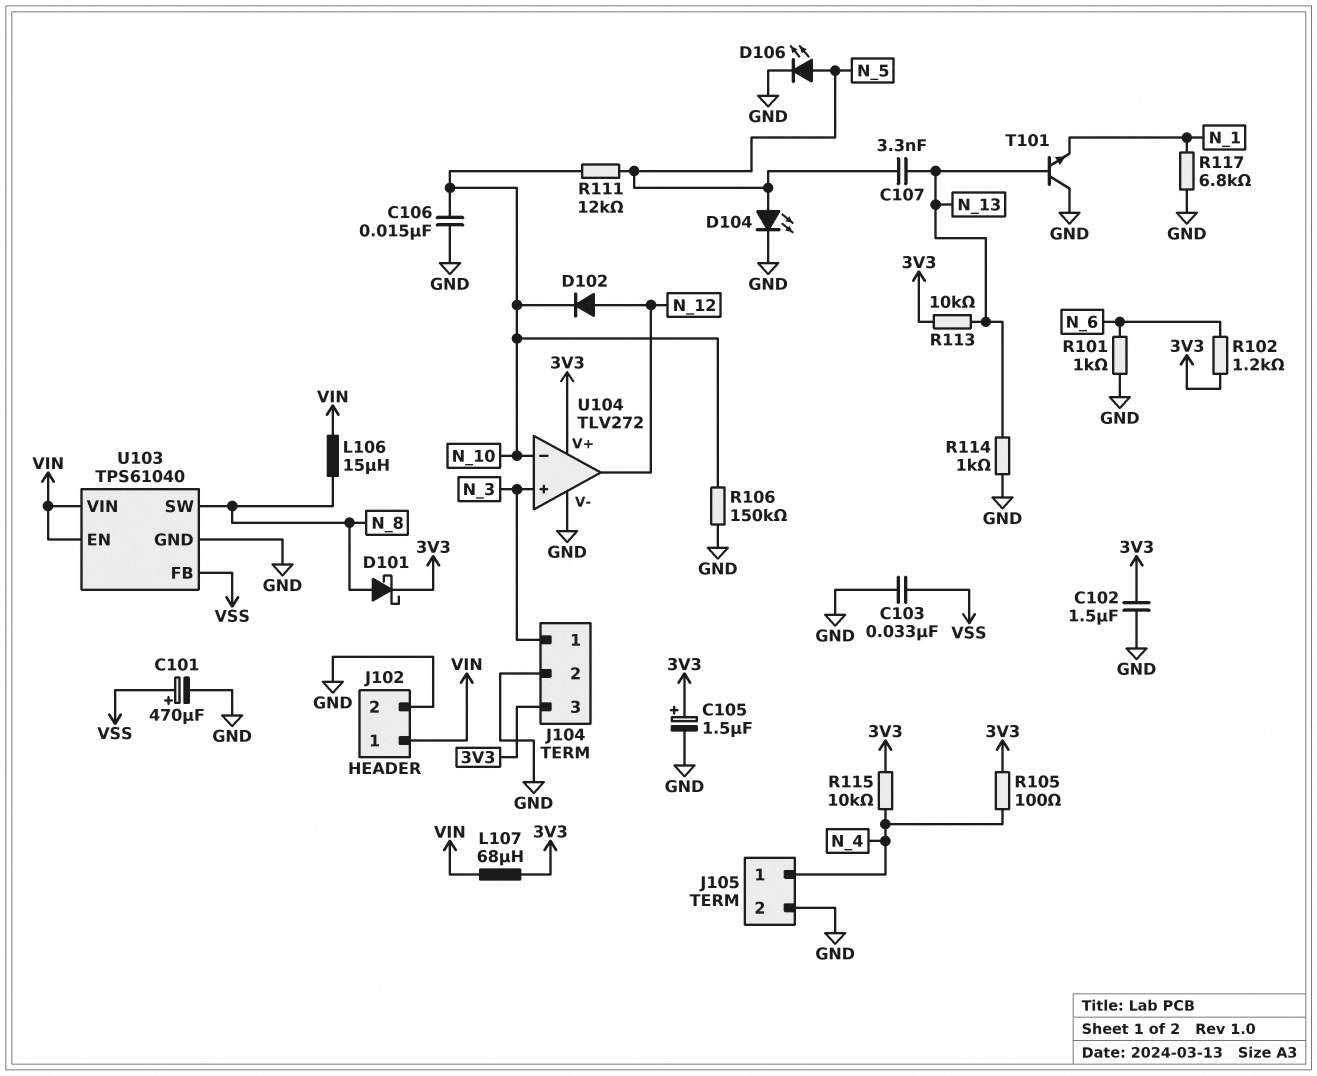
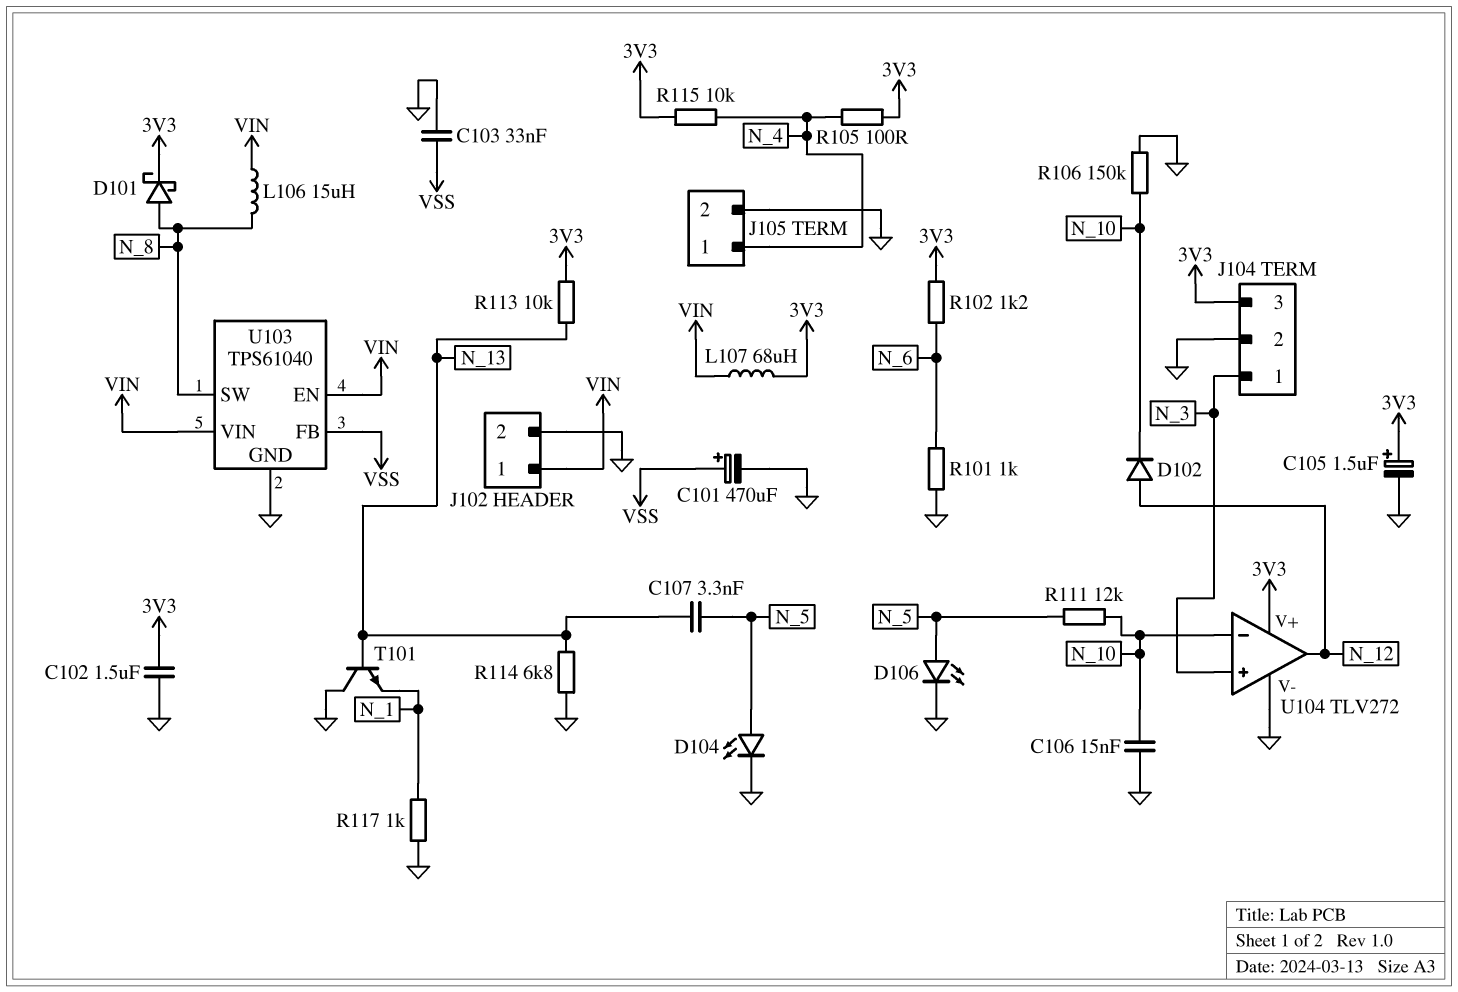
R114: 1k (GND, N_13) -> 6.8k (GND, N_13)
R117: 6.8k (GND, N_1) -> 1k (GND, N_1)

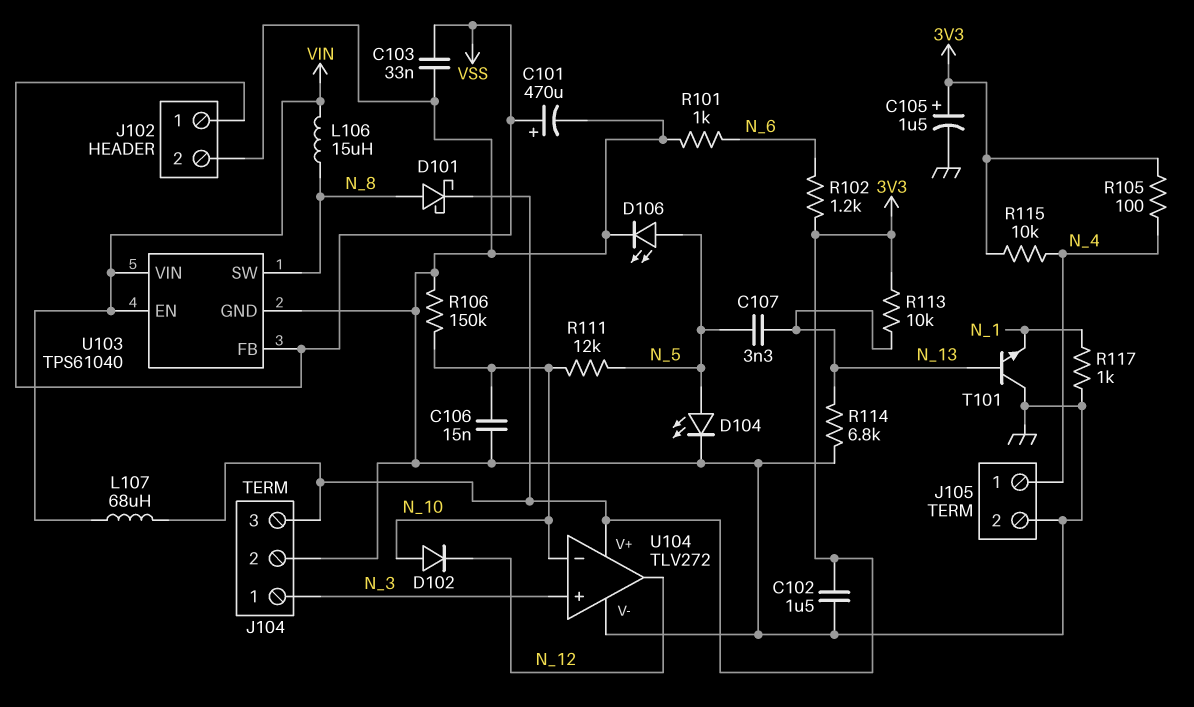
D102: diode (A N_12, K N_10) -> diode (A N_10, K N_12)
J102 pin 1: VIN -> VSS

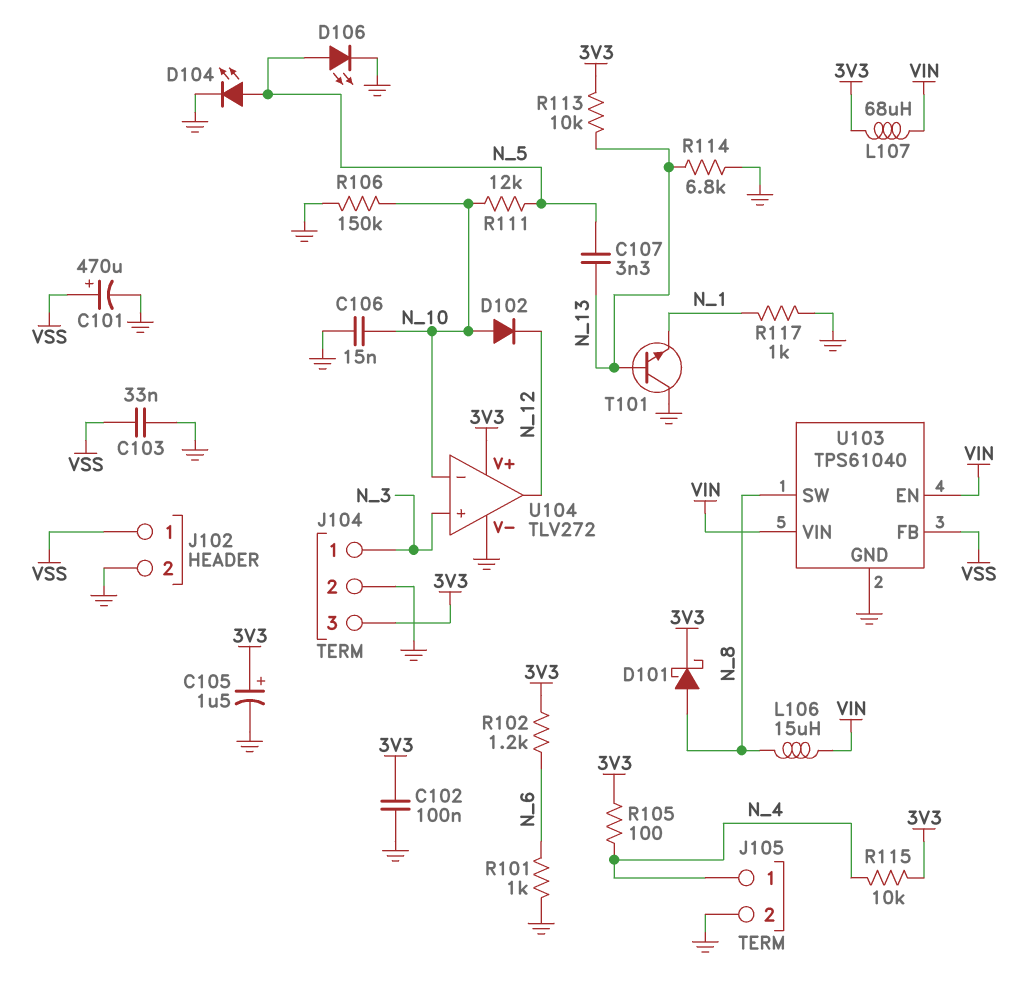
C102: 1.5uF (3V3, GND) -> 100nF (3V3, GND)

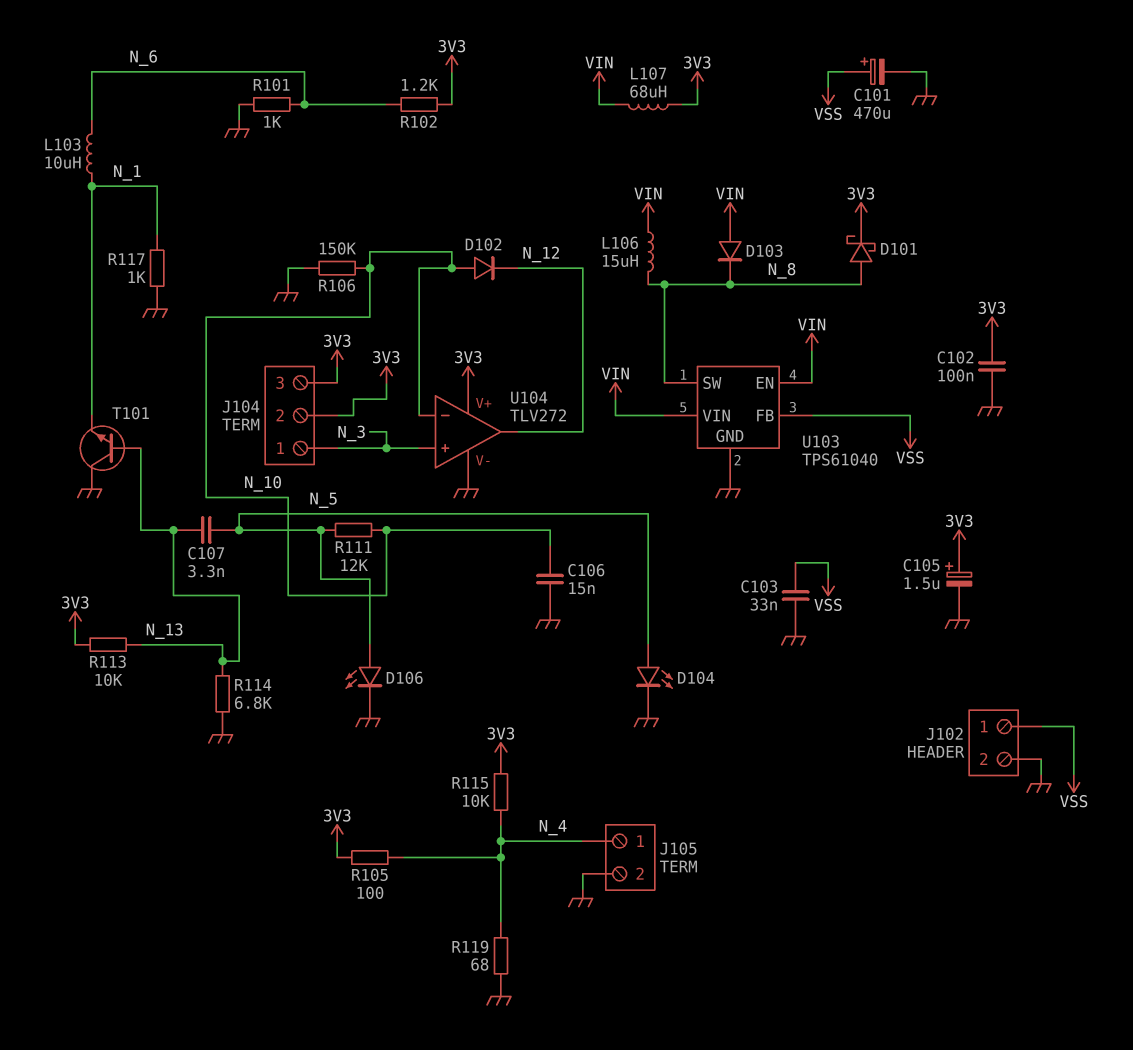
D103: none -> diode (A VIN, K N_8)
J104 pin 2: GND -> 3V3
L103: none -> 10uH (N_1, N_6)
R119: none -> 68 (GND, N_4)

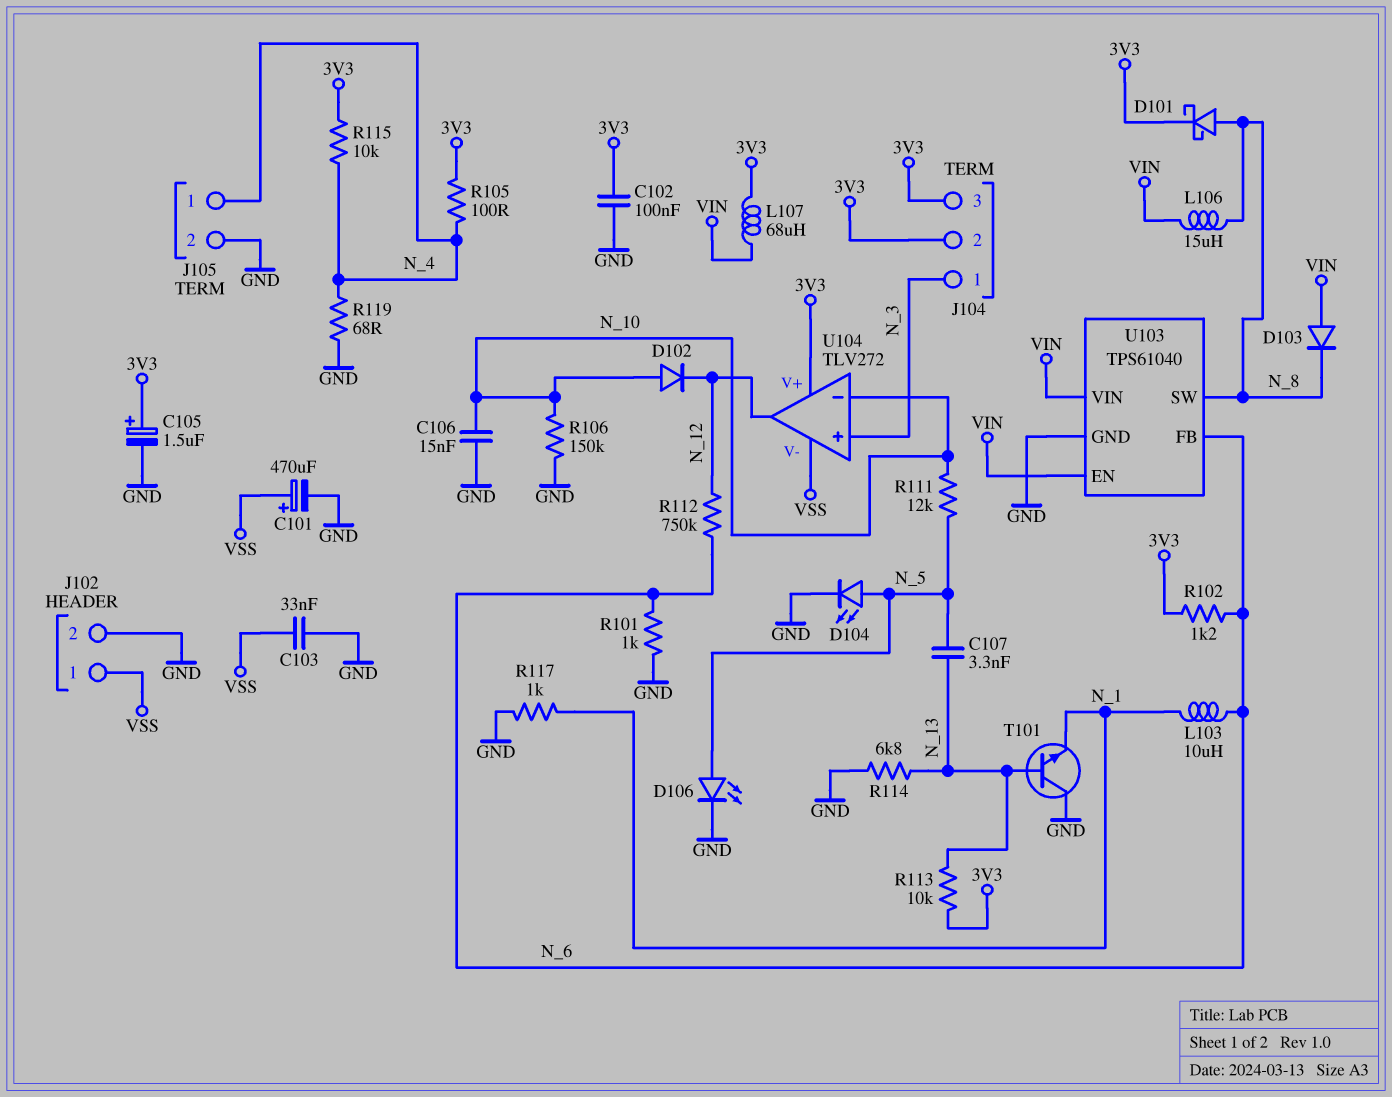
R112: none -> 750k (N_6, N_12)
U103 pin FB: VSS -> N_6
U104 pin V-: GND -> VSS

